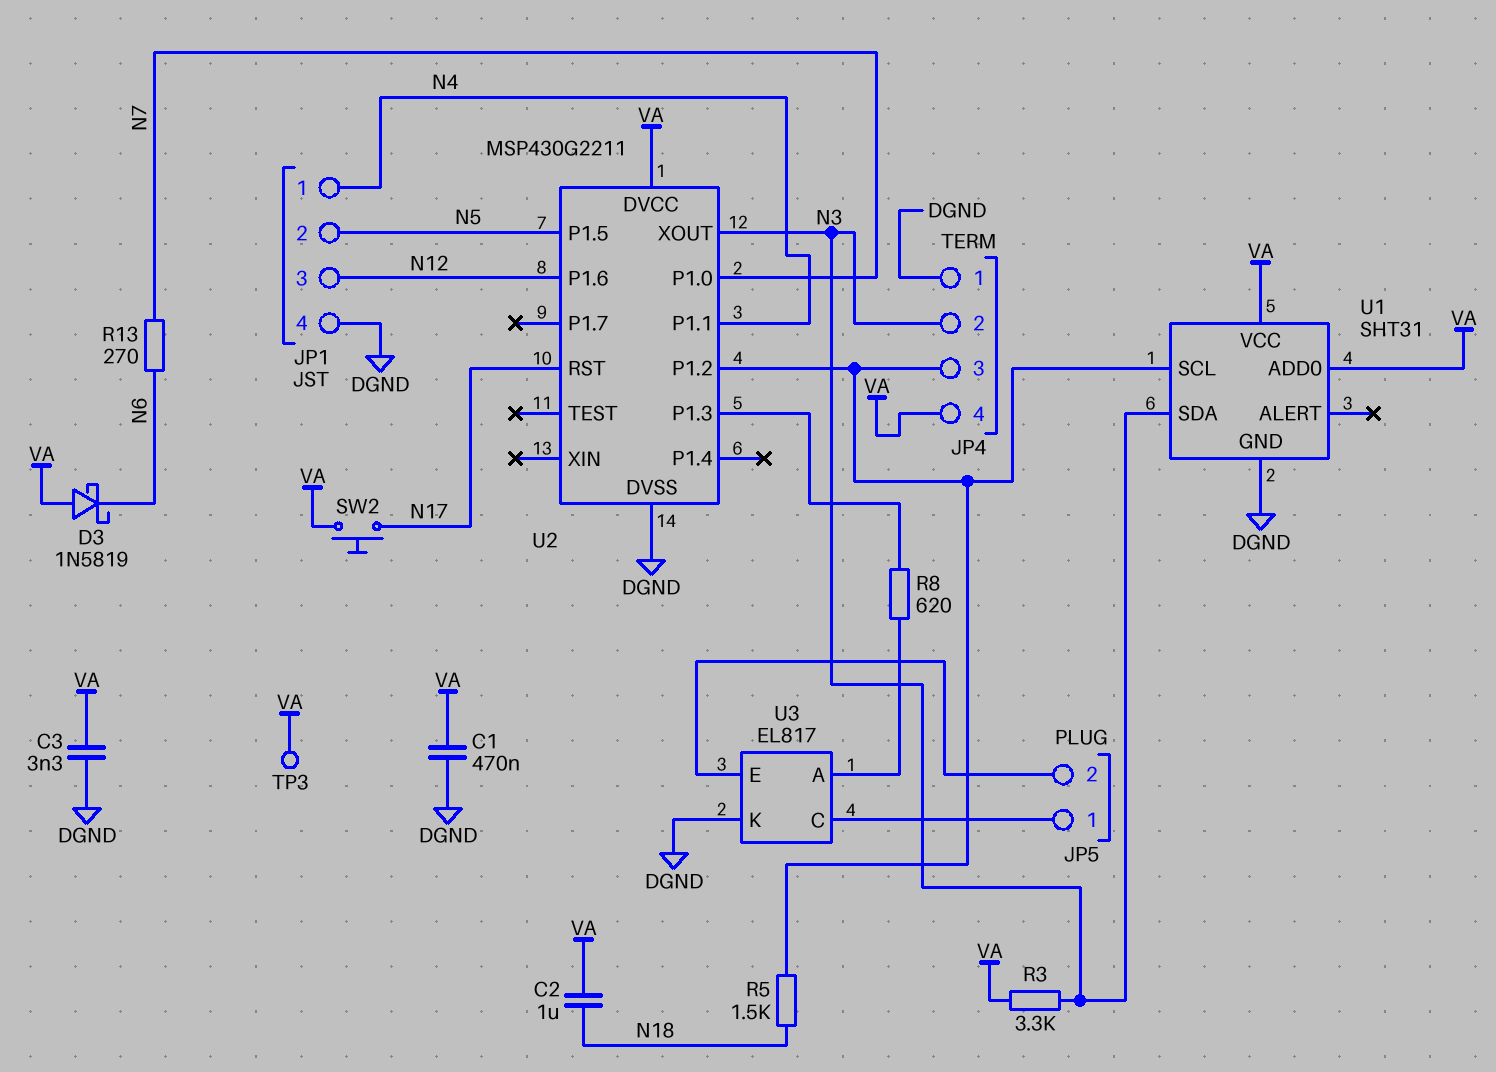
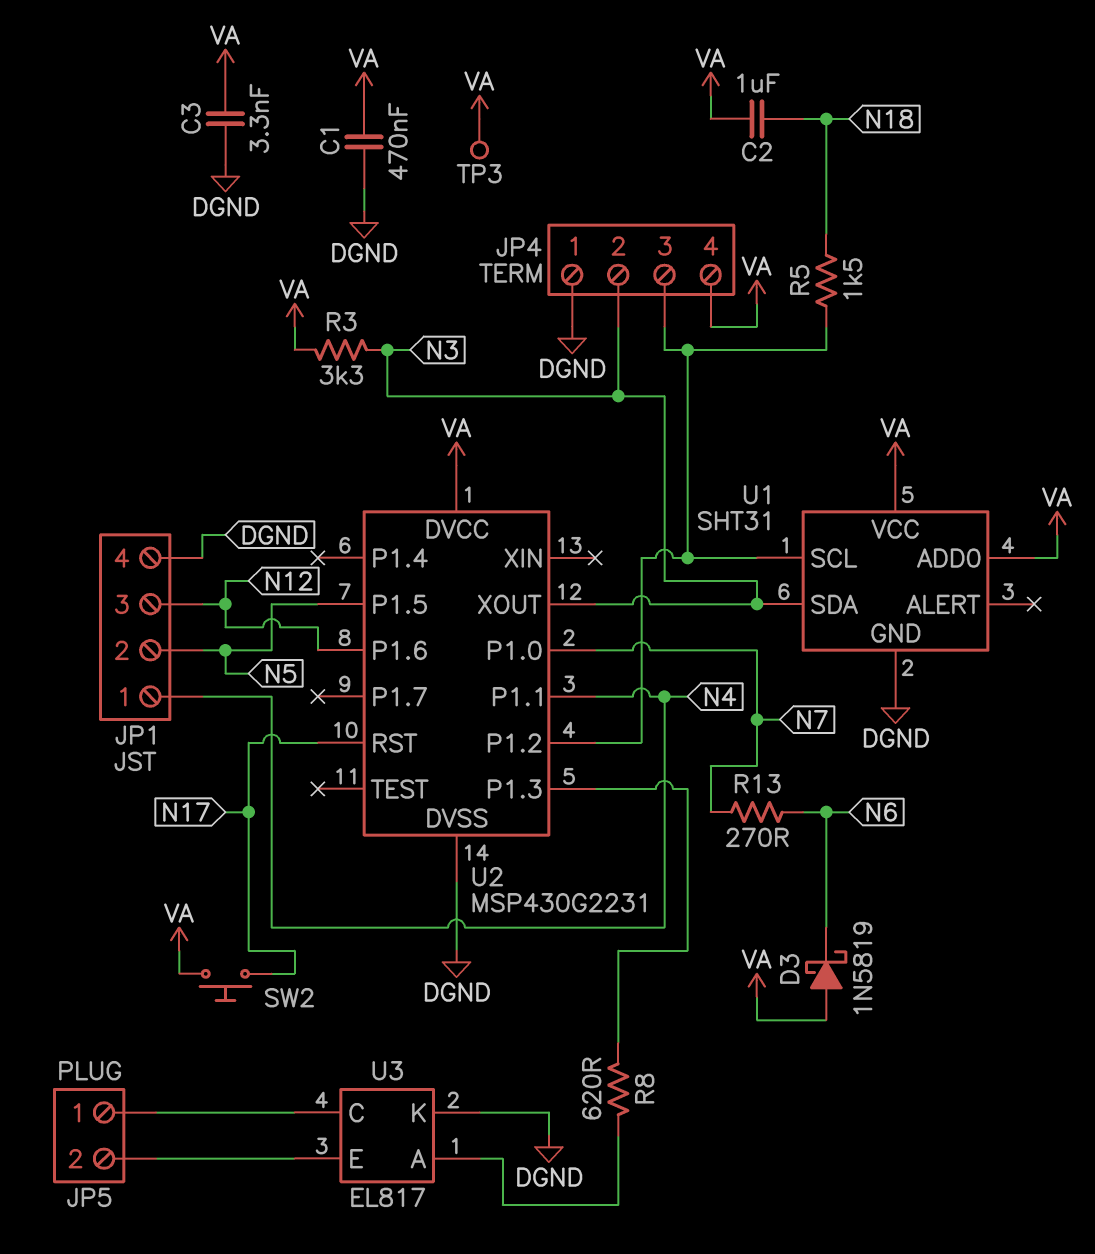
U2: MSP430G2211 -> MSP430G2231

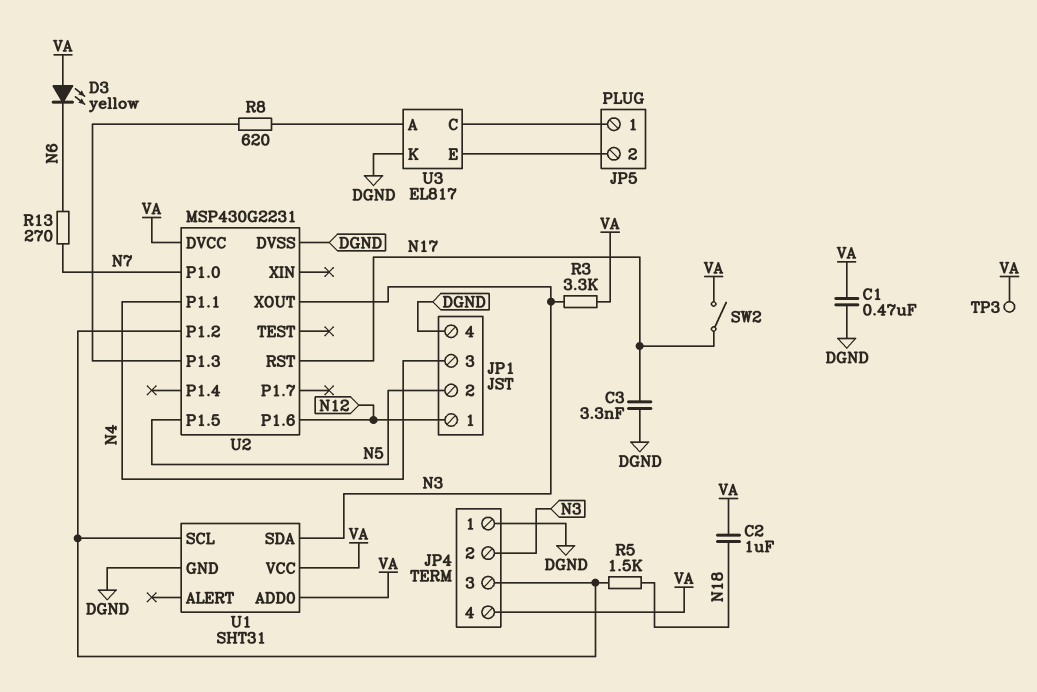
C3: 3.3nF (DGND, VA) -> 3.3nF (DGND, N17)
D3: schottky 1N5819 (A VA, K N6) -> LED yellow (A VA, K N6)
JP1 pin 1: N4 -> N12
JP1 pin 3: N12 -> N4
SW2: button (N17, VA) -> switch (N17, VA)

